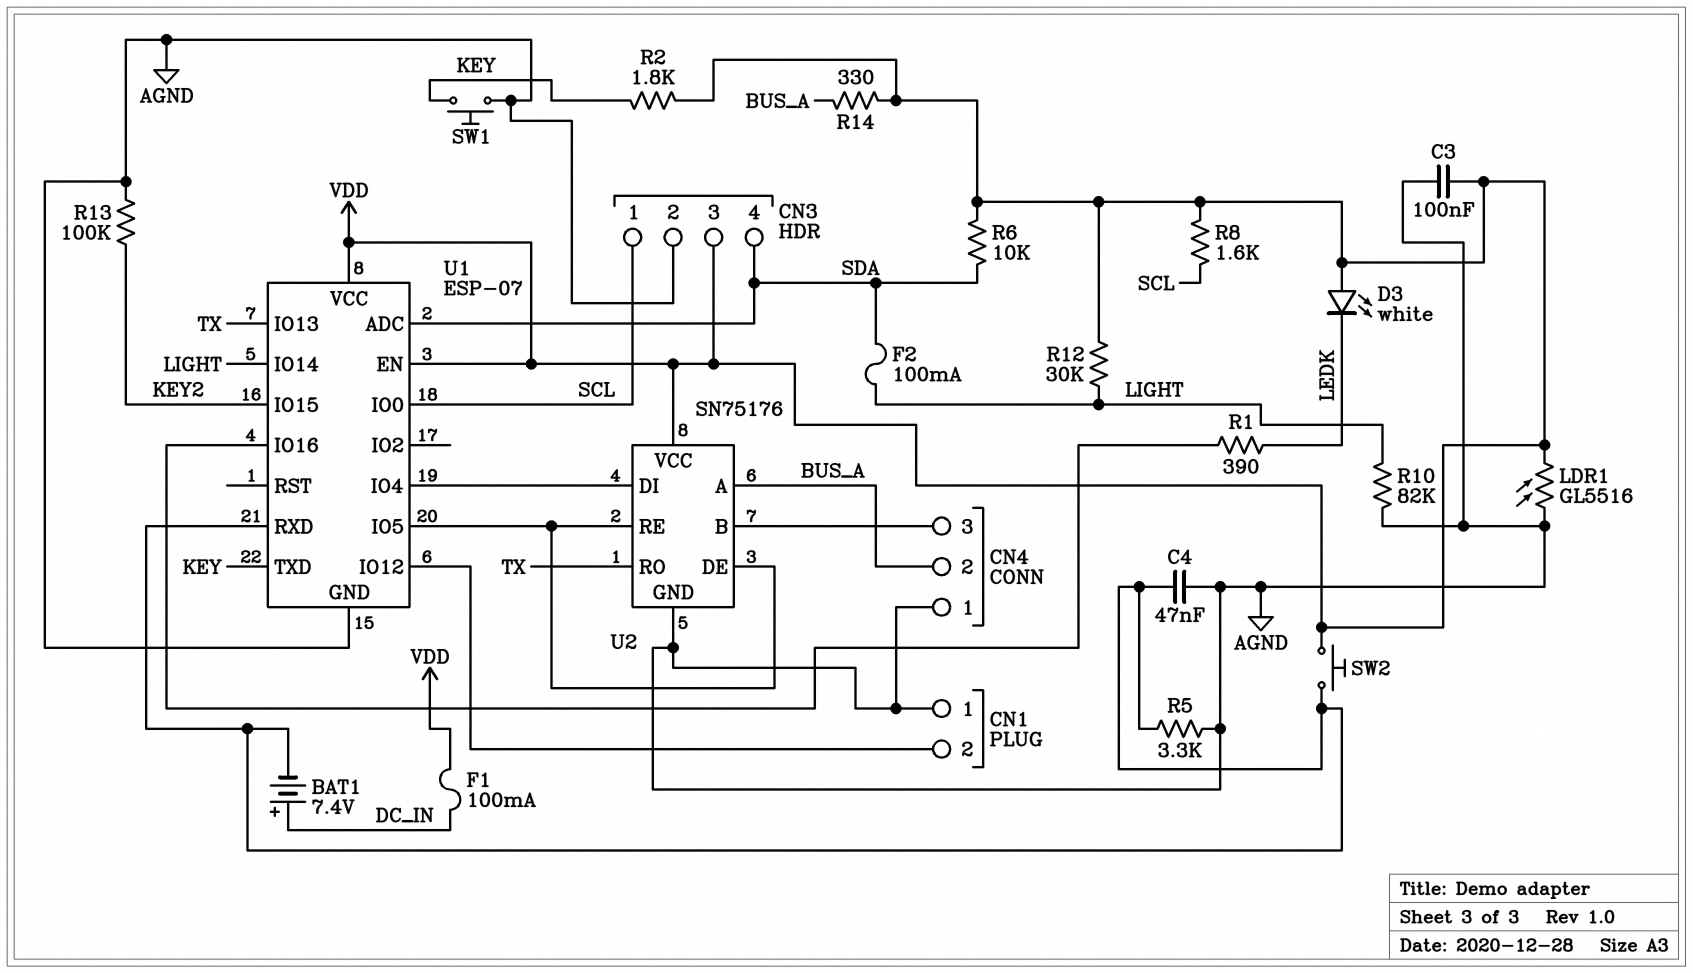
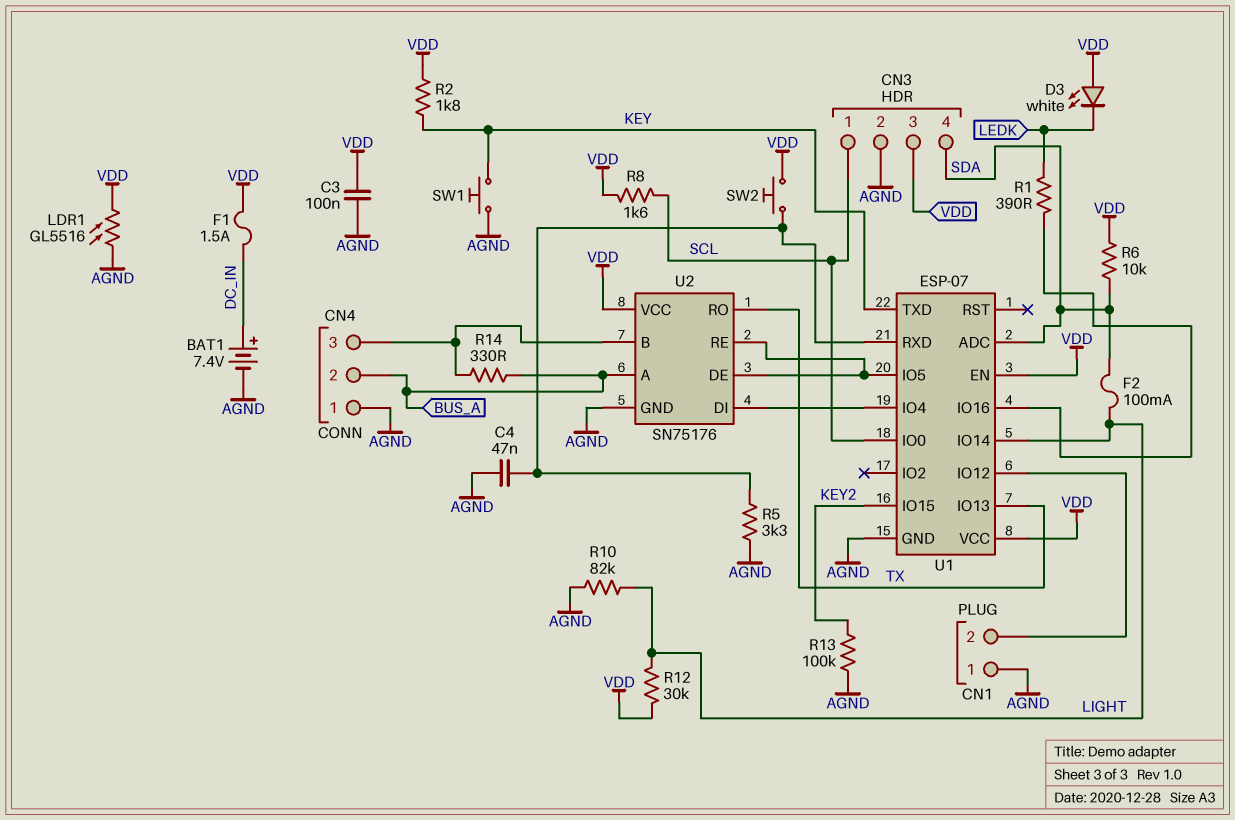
BAT1: 7.4V (plus DC_IN, minus U1/RXD) -> 7.4V (plus DC_IN, minus AGND)
F1: 100mA (DC_IN, VDD) -> 1.5A (DC_IN, VDD)
R14: 330 (BUS_A, VDD) -> 330 (BUS_A, CN4/3)

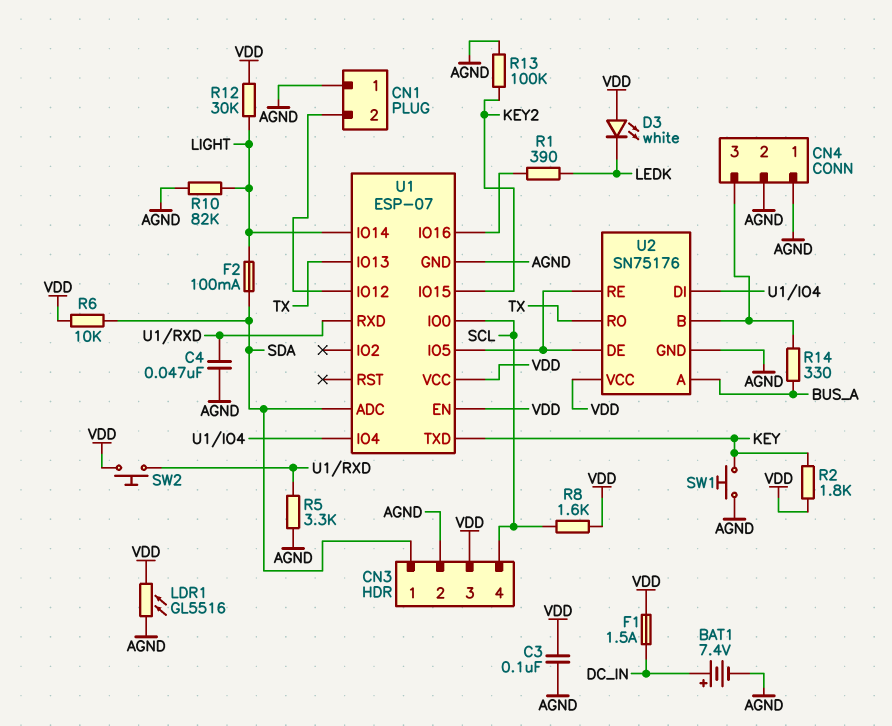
CN3 pin 1: SCL -> SDA
CN3 pin 4: SDA -> SCL
CN4 pin 2: BUS_A -> AGND

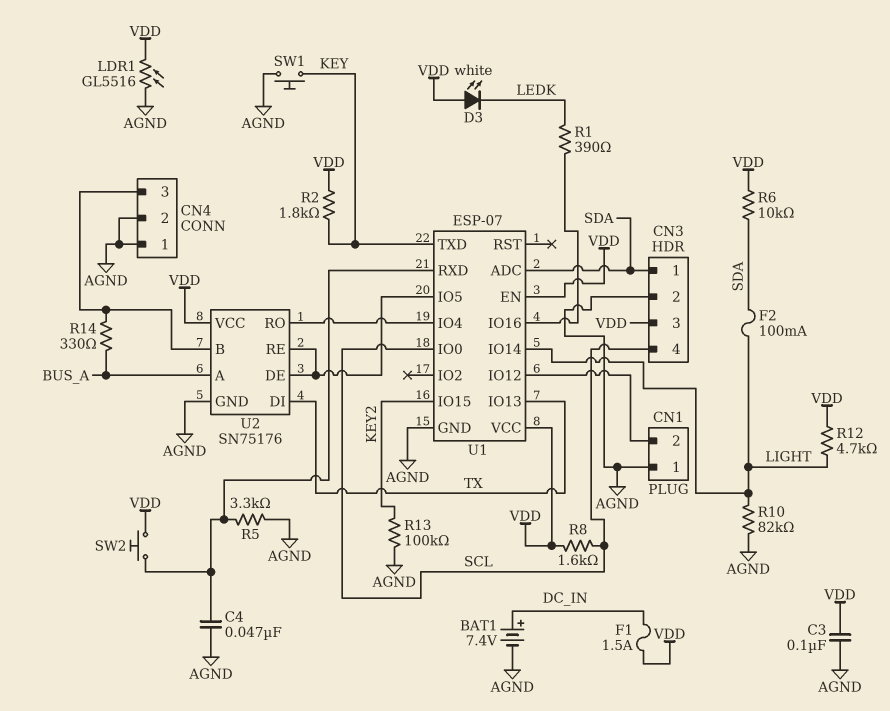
R12: 30k (LIGHT, VDD) -> 4.7k (LIGHT, VDD)
U2 pin DI: U1/IO4 -> TX
U2 pin RO: TX -> U1/IO4

